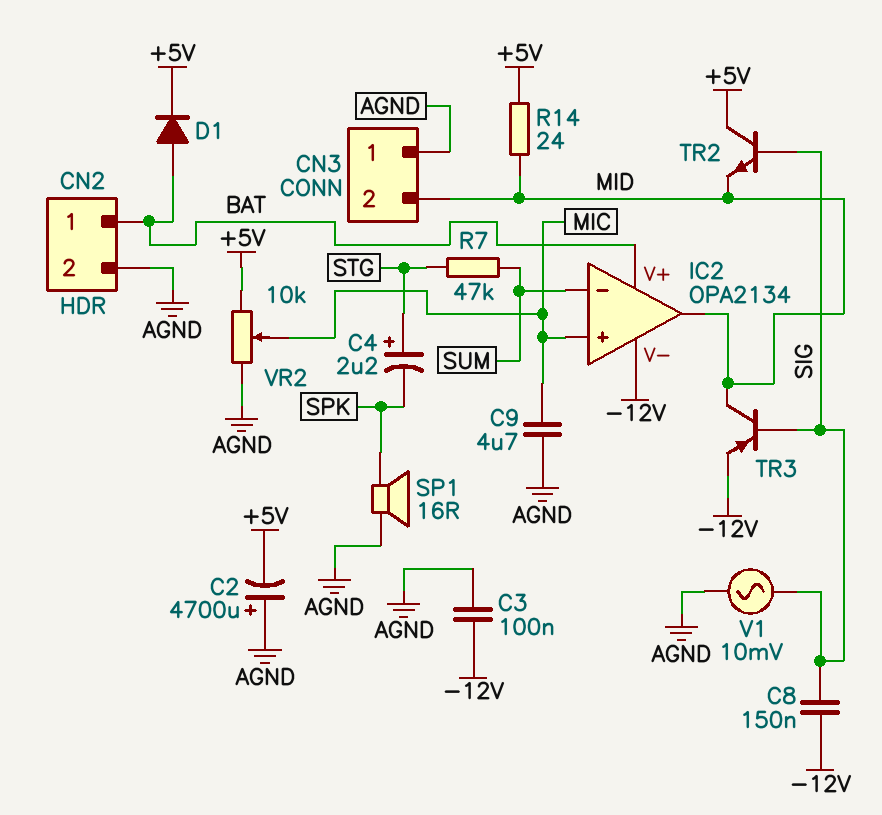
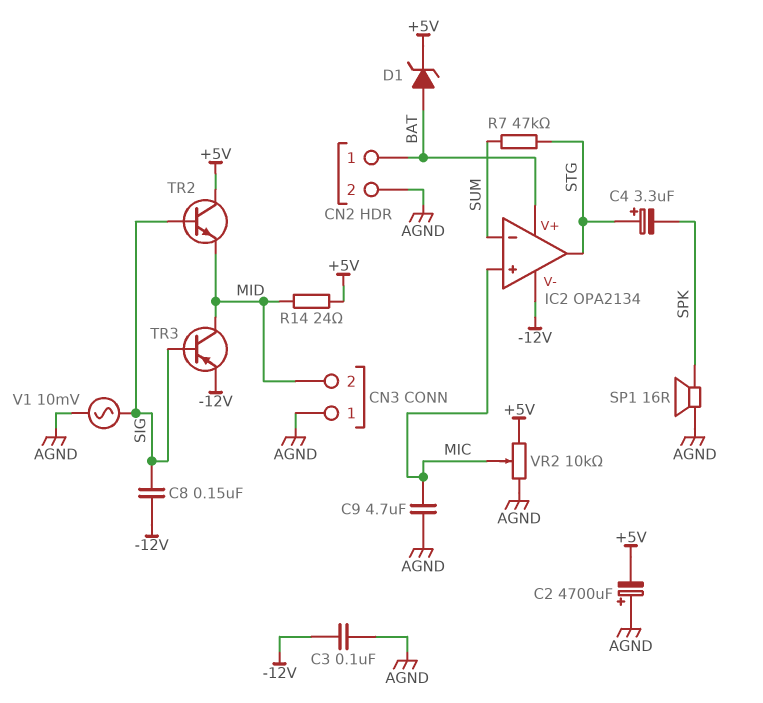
C4: 2.2uF (plus STG, minus SPK) -> 3.3uF (plus STG, minus SPK)
D1: diode (A BAT, K +5V) -> zener (A BAT, K +5V)
IC2 pin out: MID -> STG

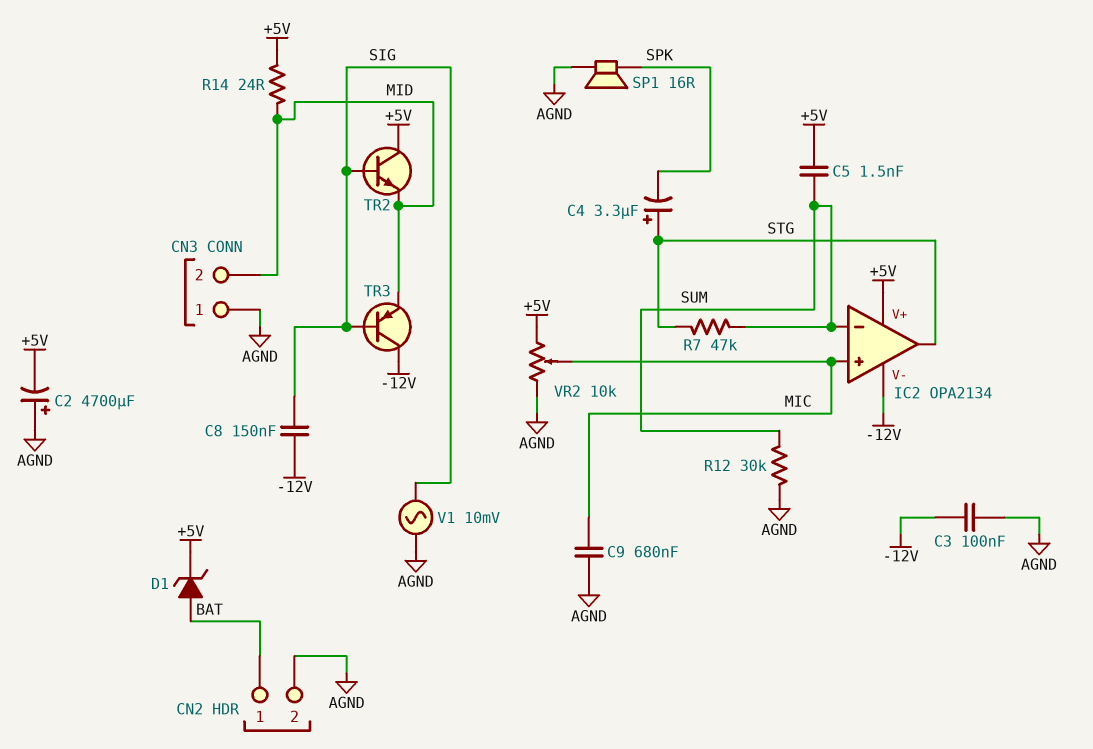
C5: none -> 1.5nF (+5V, SUM)
C9: 4.7uF (AGND, MIC) -> 680nF (AGND, MIC)
IC2 pin V+: BAT -> +5V
R12: none -> 30k (AGND, SUM)
TR3: PNP (B SIG, C MID, E -12V) -> PNP (B SIG, C -12V, E MID)

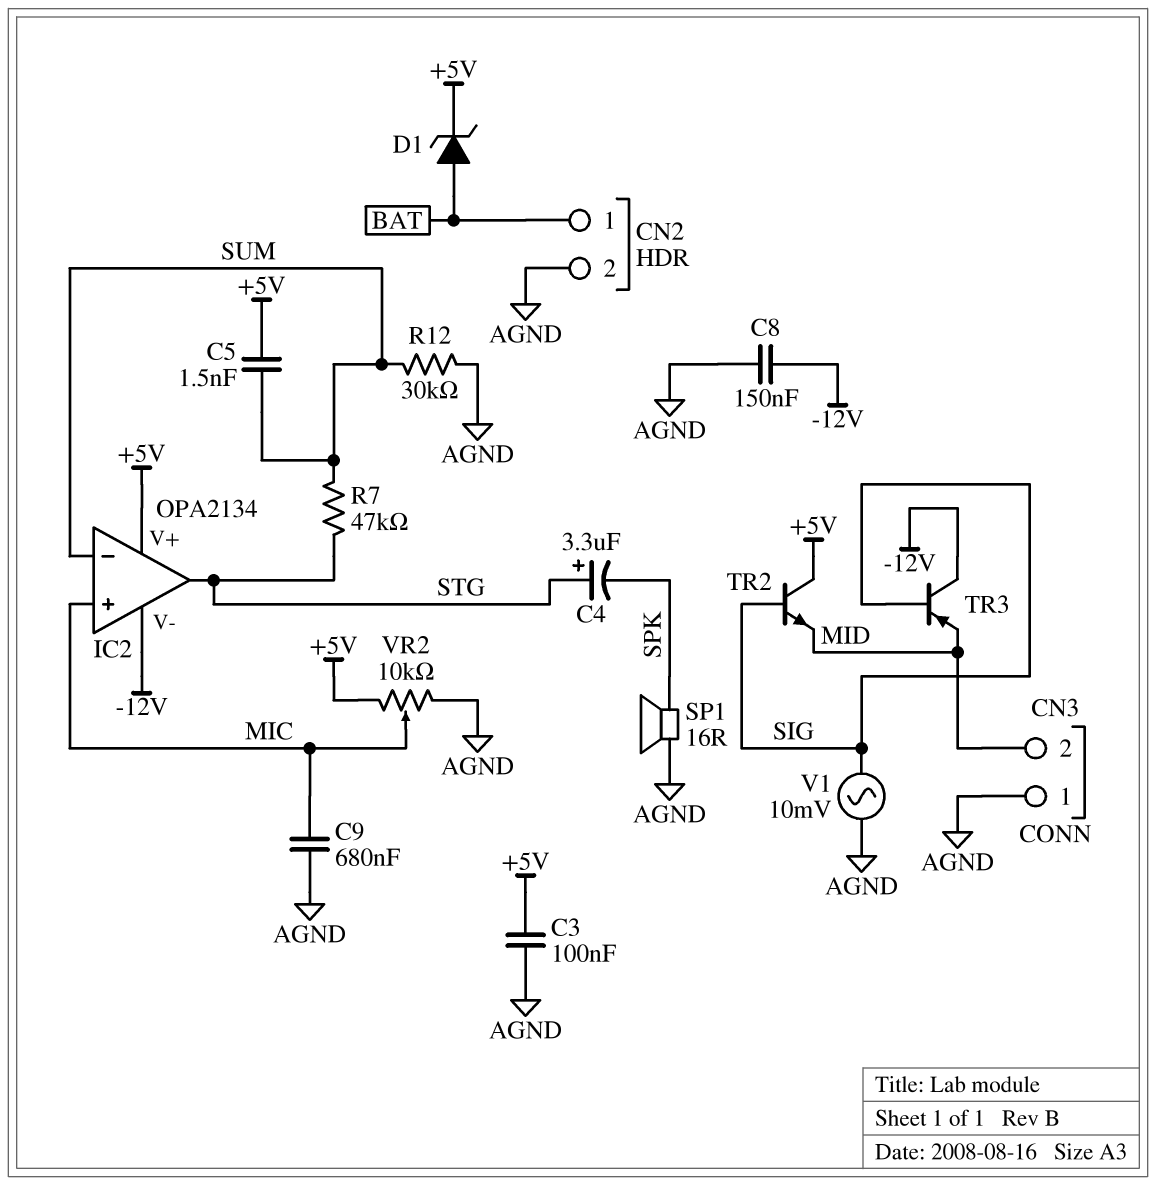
C2: 4700uF (plus AGND, minus +5V) -> none
C3: 100nF (-12V, AGND) -> 100nF (+5V, AGND)
C8: 150nF (-12V, SIG) -> 150nF (-12V, AGND)
R14: 24 (+5V, MID) -> none

